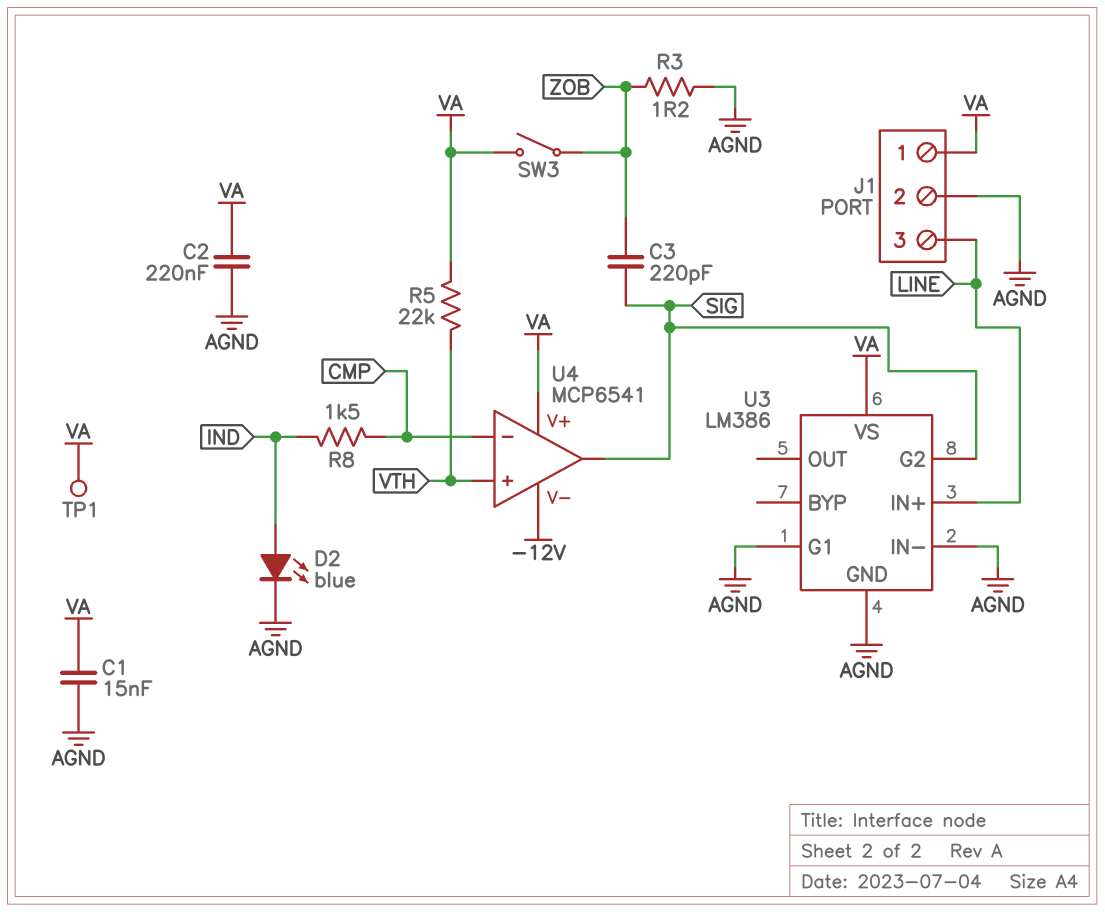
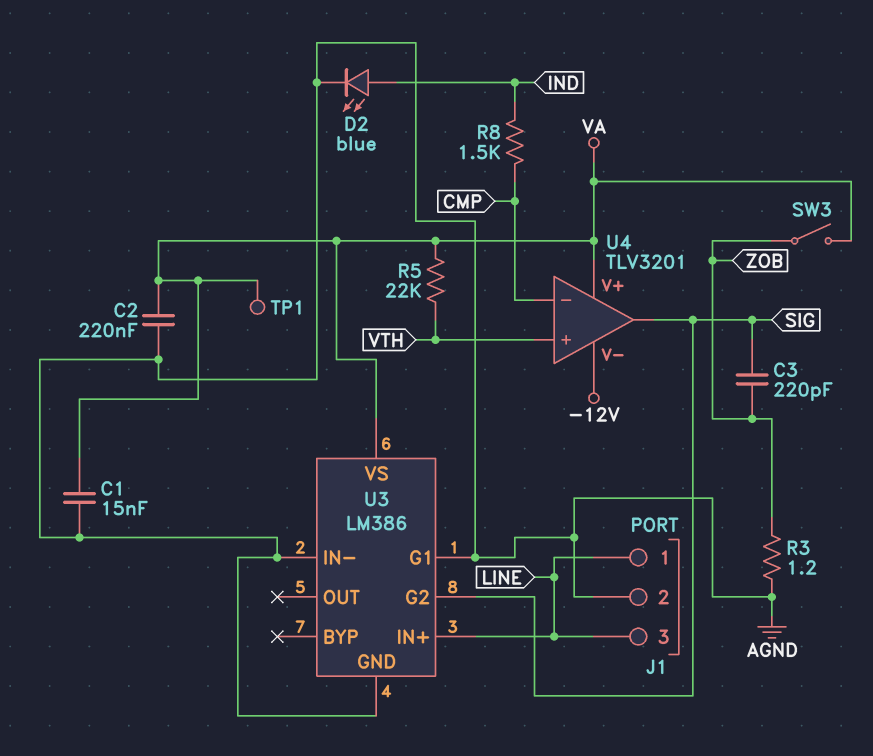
J1 pin 1: VA -> LINE
U4: MCP6541 -> TLV3201

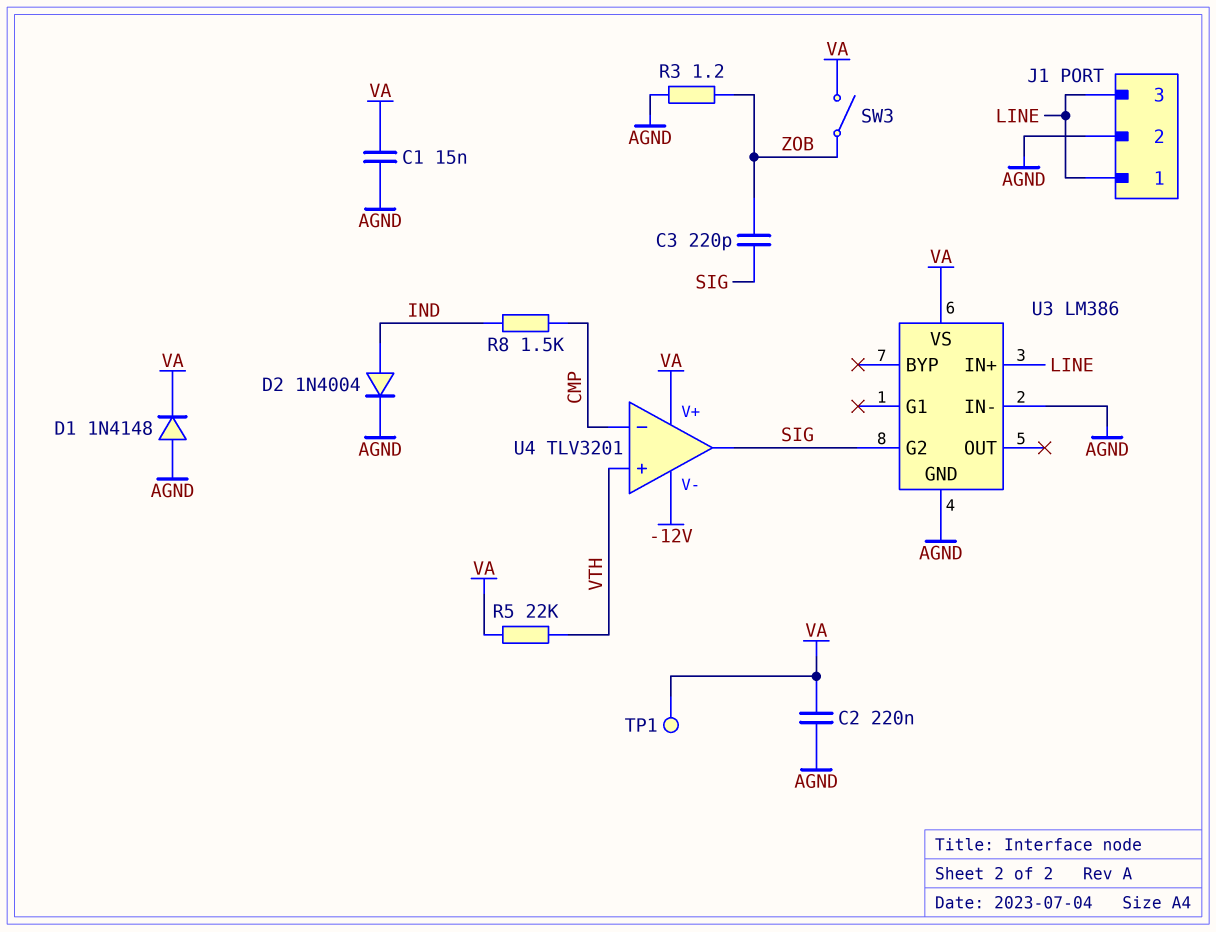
D1: none -> diode 1N4148 (A AGND, K VA)
D2: LED blue (A IND, K AGND) -> diode 1N4004 (A IND, K AGND)
U3 pin G1: AGND -> none

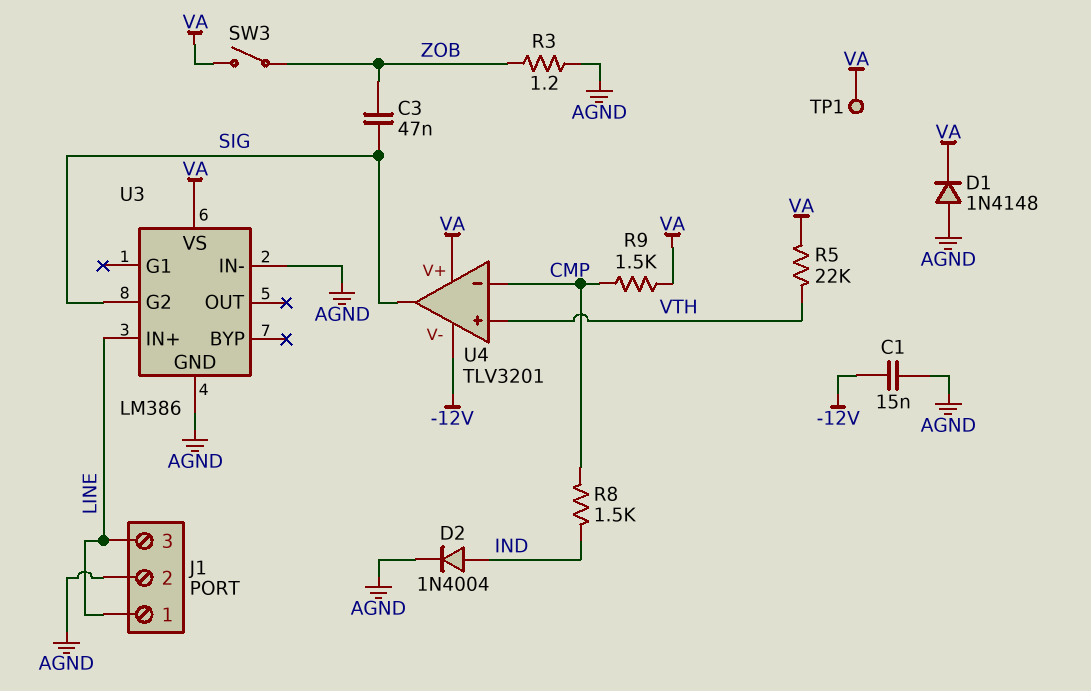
C1: 15nF (AGND, VA) -> 15nF (-12V, AGND)
C2: 220nF (AGND, VA) -> none
C3: 220pF (SIG, ZOB) -> 47nF (SIG, ZOB)
R9: none -> 1.5k (CMP, VA)

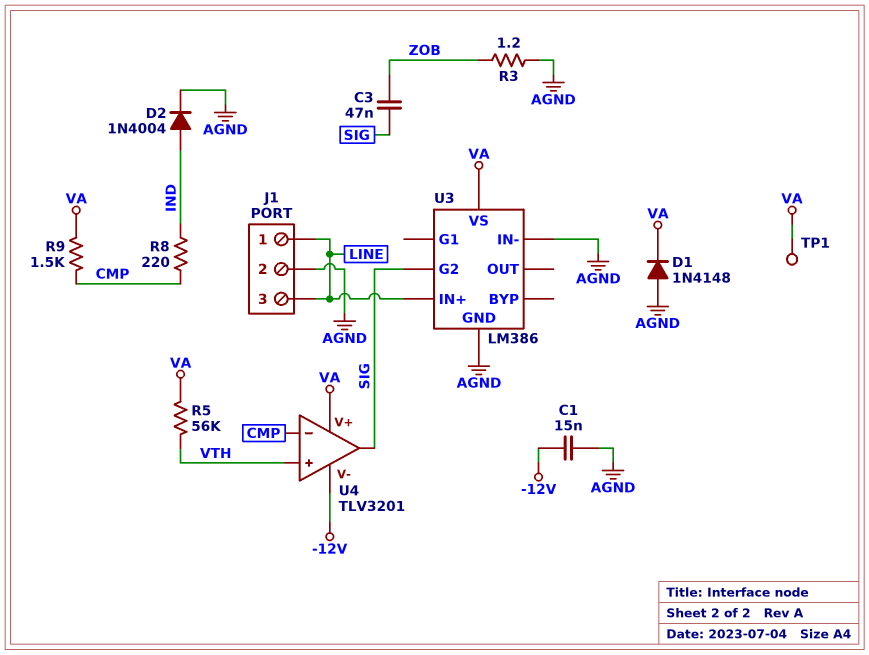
R5: 22k (VA, VTH) -> 56k (VA, VTH)
R8: 1.5k (CMP, IND) -> 220 (CMP, IND)
SW3: switch (VA, ZOB) -> none

